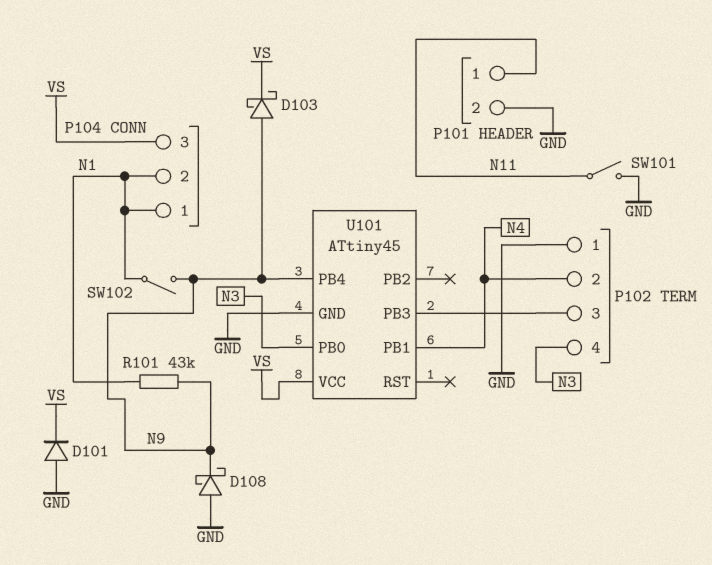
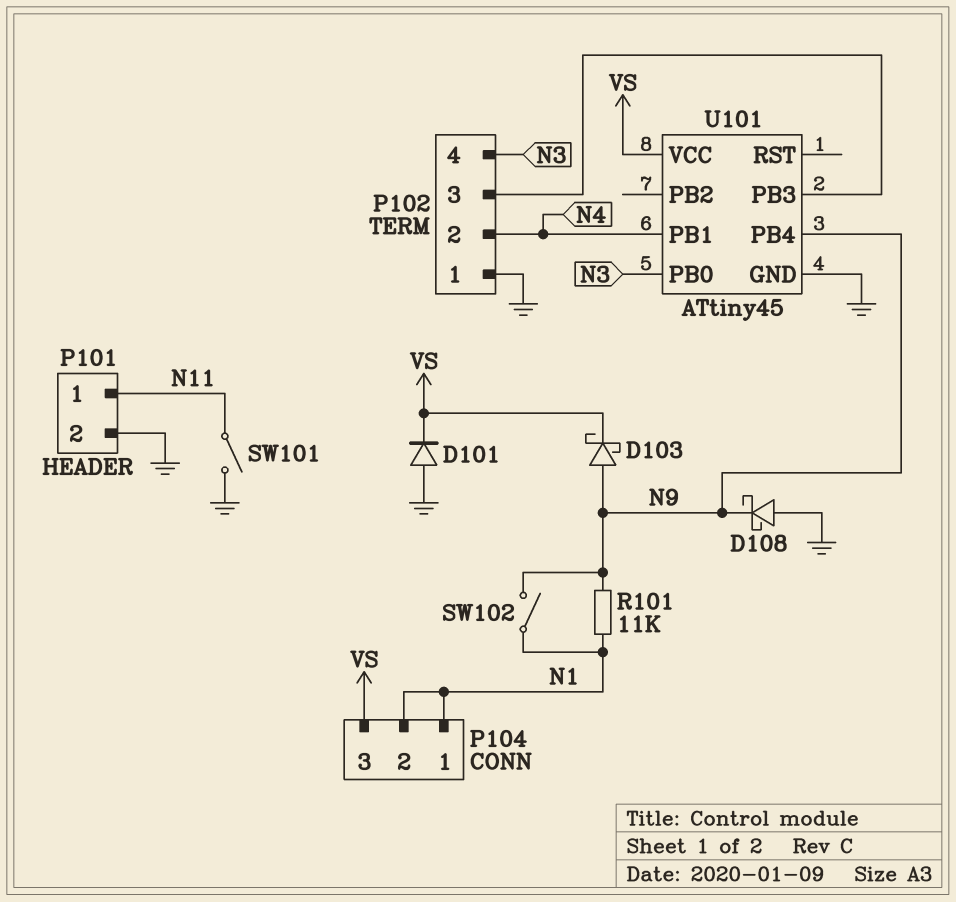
R101: 43k (N1, N9) -> 11k (N1, N9)

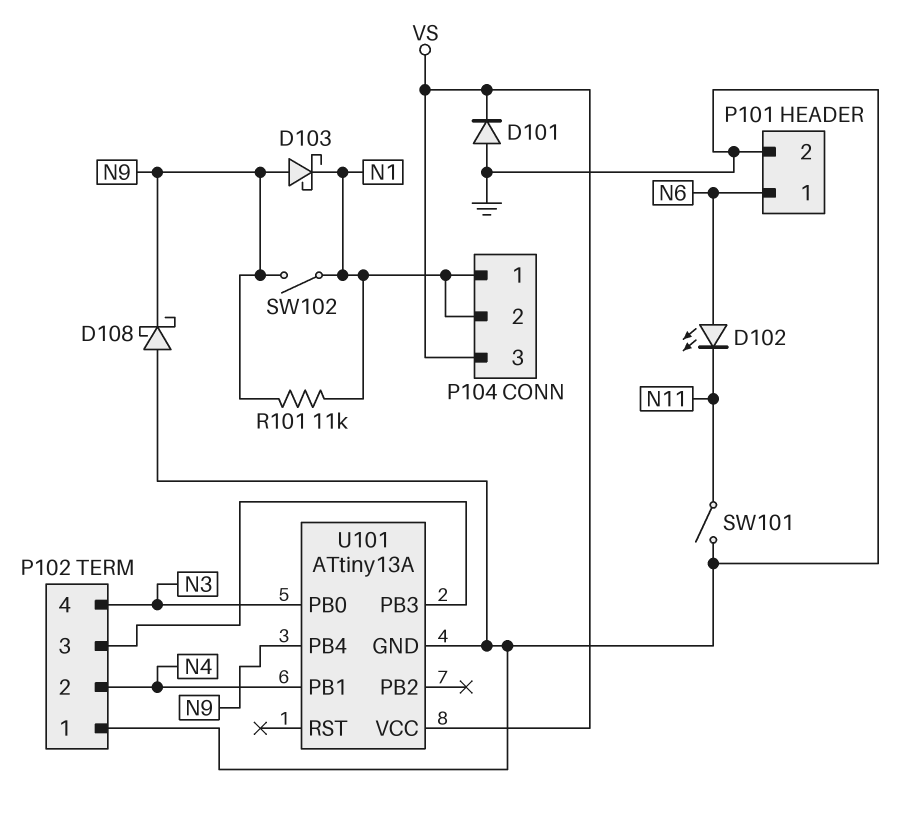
D102: none -> LED (A N6, K N11)
D103: schottky (A N9, K VS) -> schottky (A N9, K N1)
P101 pin 1: N11 -> N6
U101: ATtiny45 -> ATtiny13A

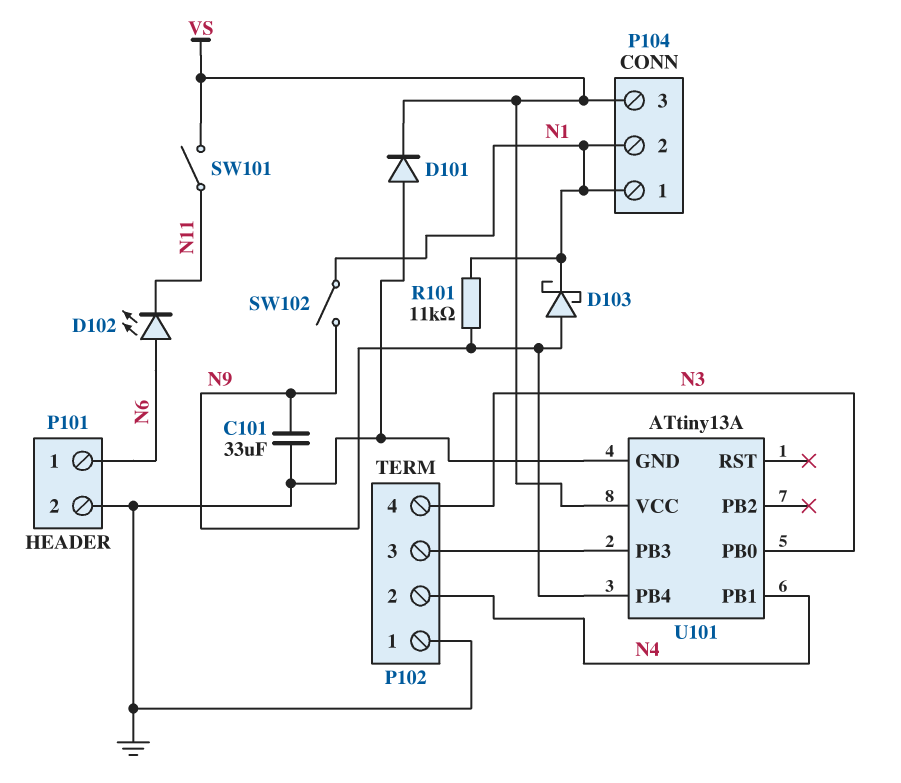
C101: none -> 33uF (GND, N9)
D108: schottky (A GND, K N9) -> none
SW101: switch (GND, N11) -> switch (N11, VS)

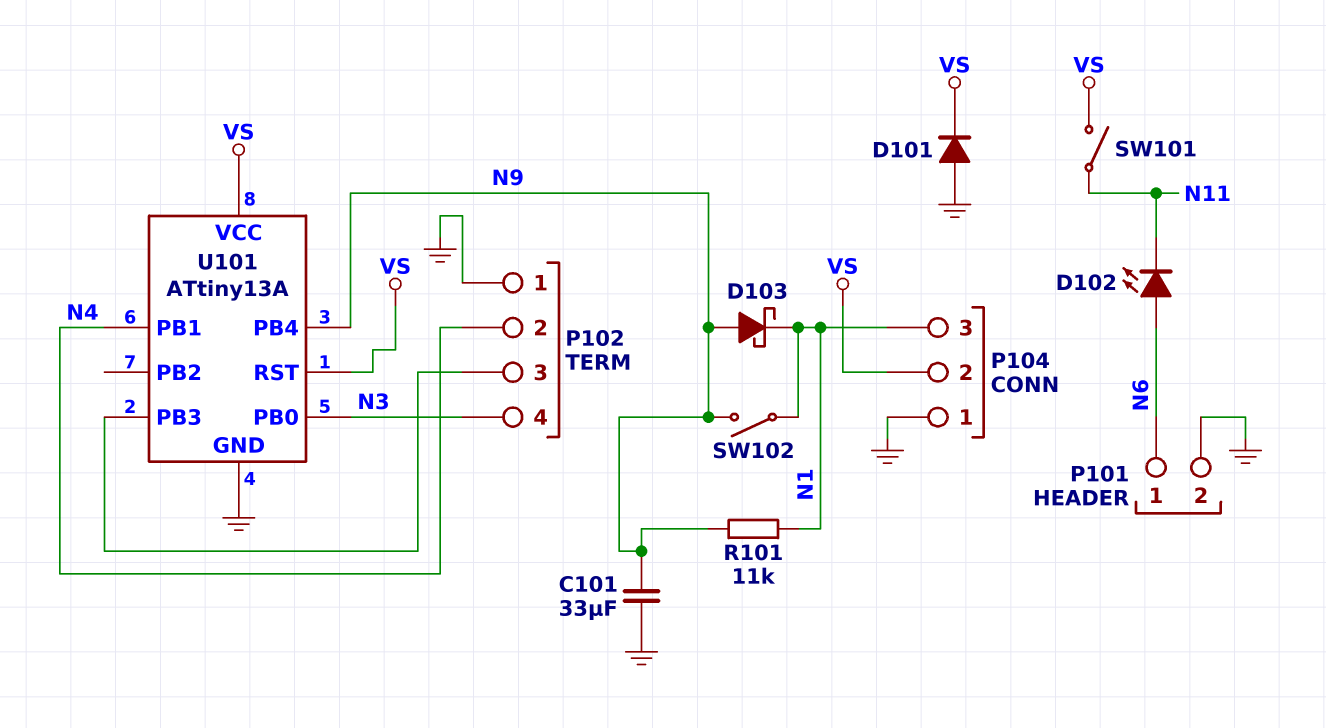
P104 pin 1: N1 -> GND
P104 pin 2: N1 -> VS
P104 pin 3: VS -> N1
U101 pin RST: none -> VS

